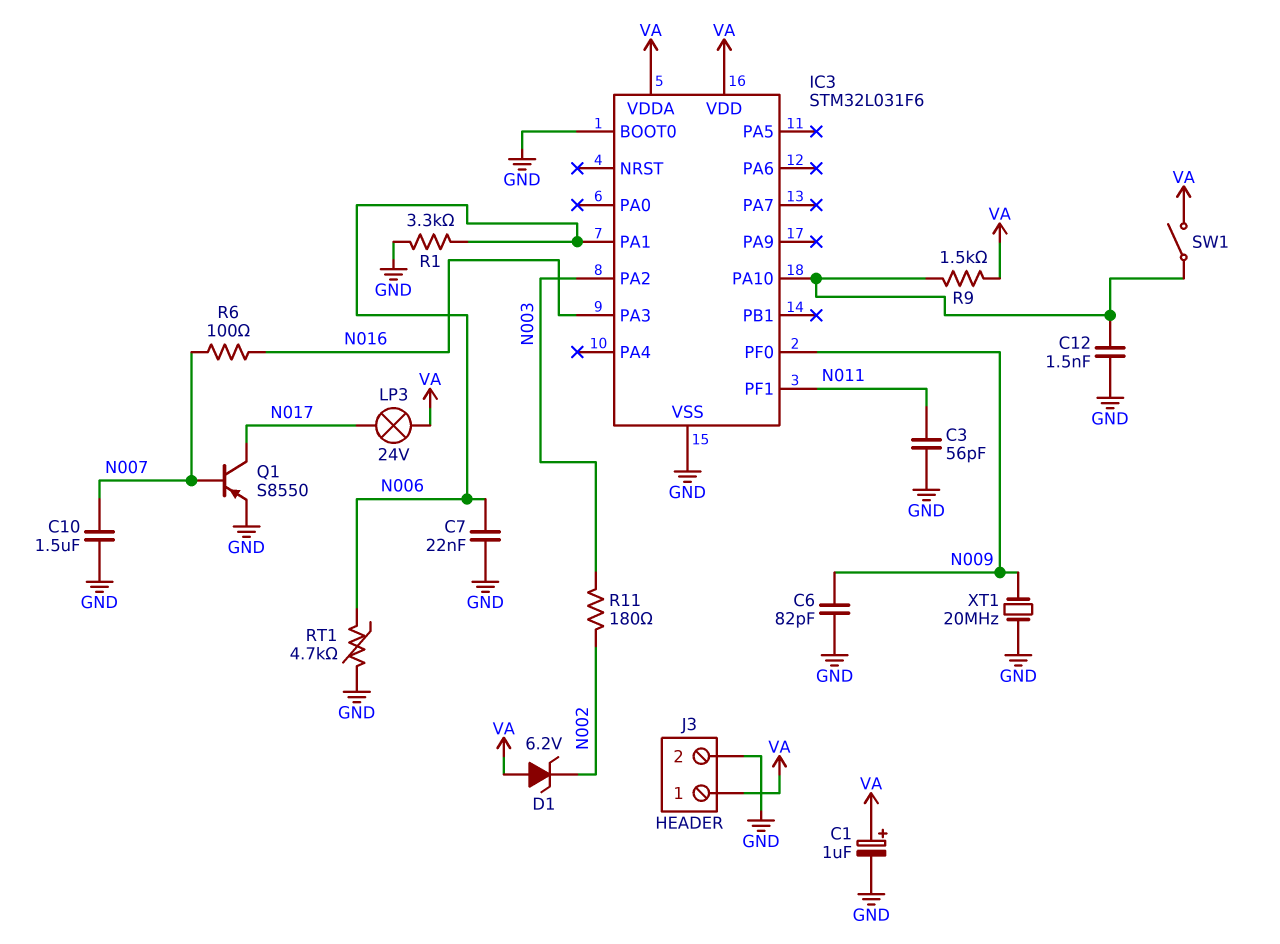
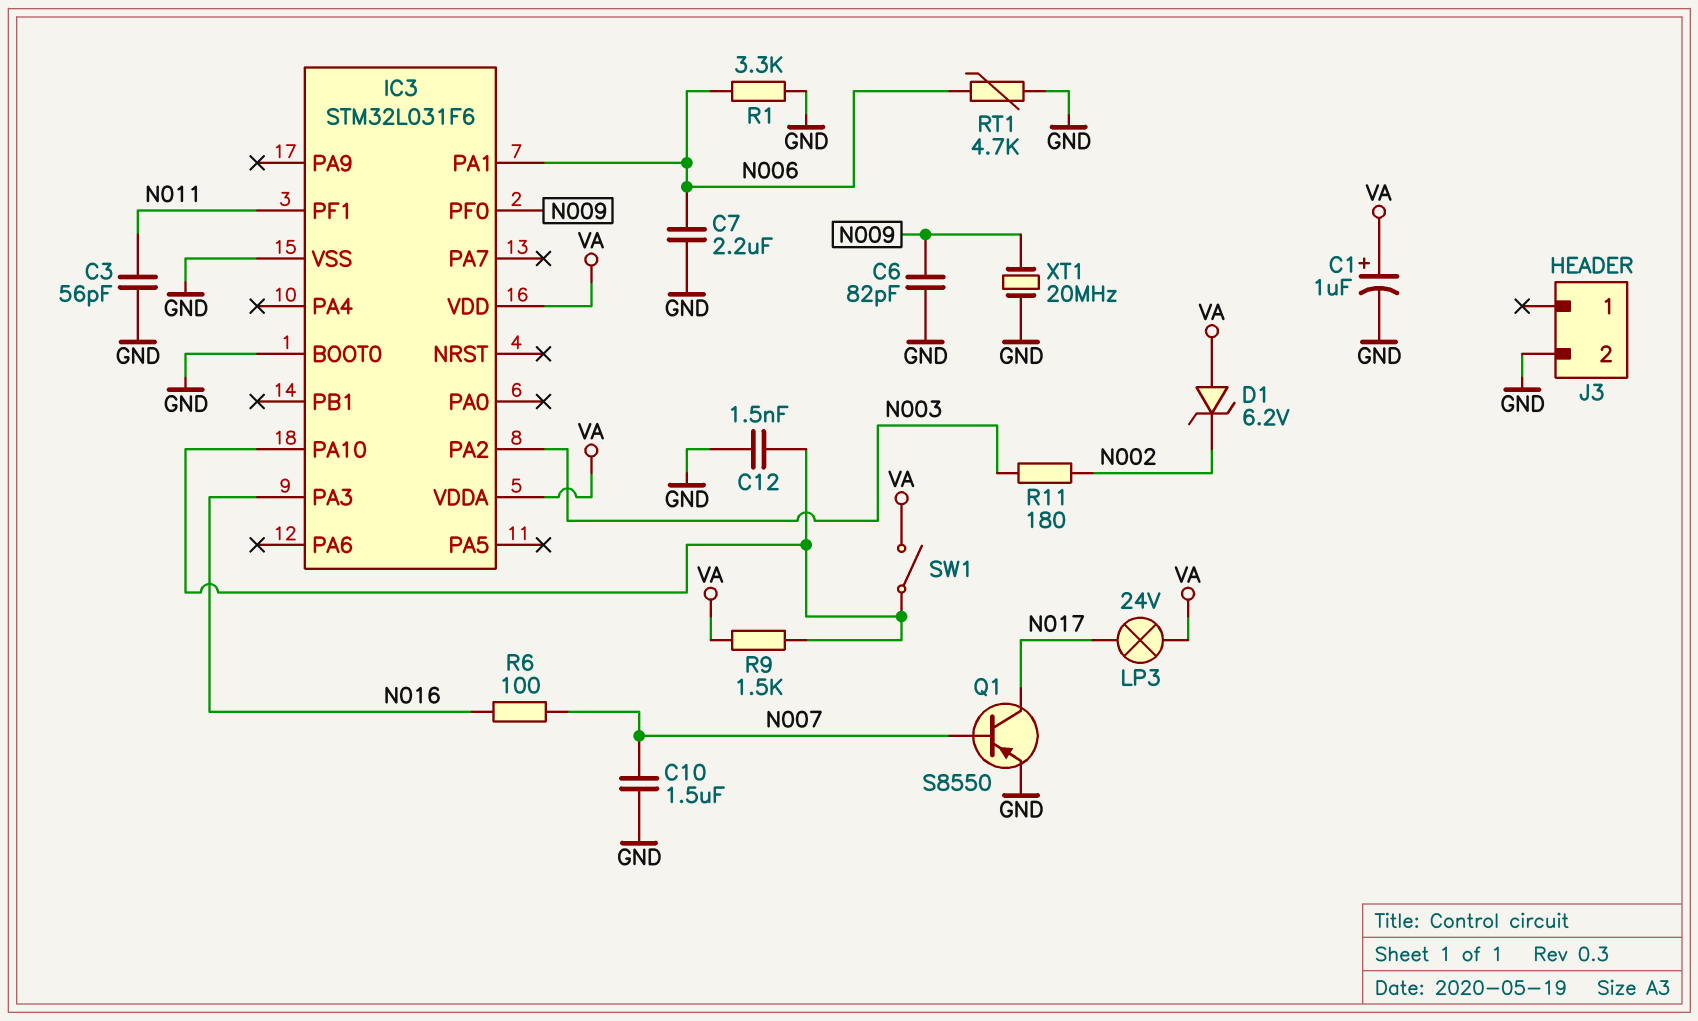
C7: 22nF (GND, N006) -> 2.2uF (GND, N006)
J3 pin 1: VA -> none

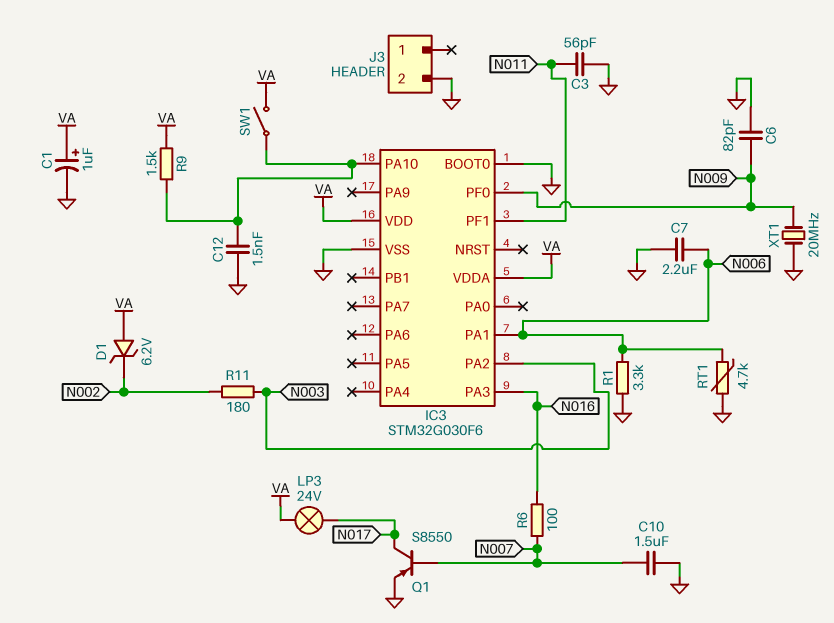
IC3: STM32L031F6 -> STM32G030F6

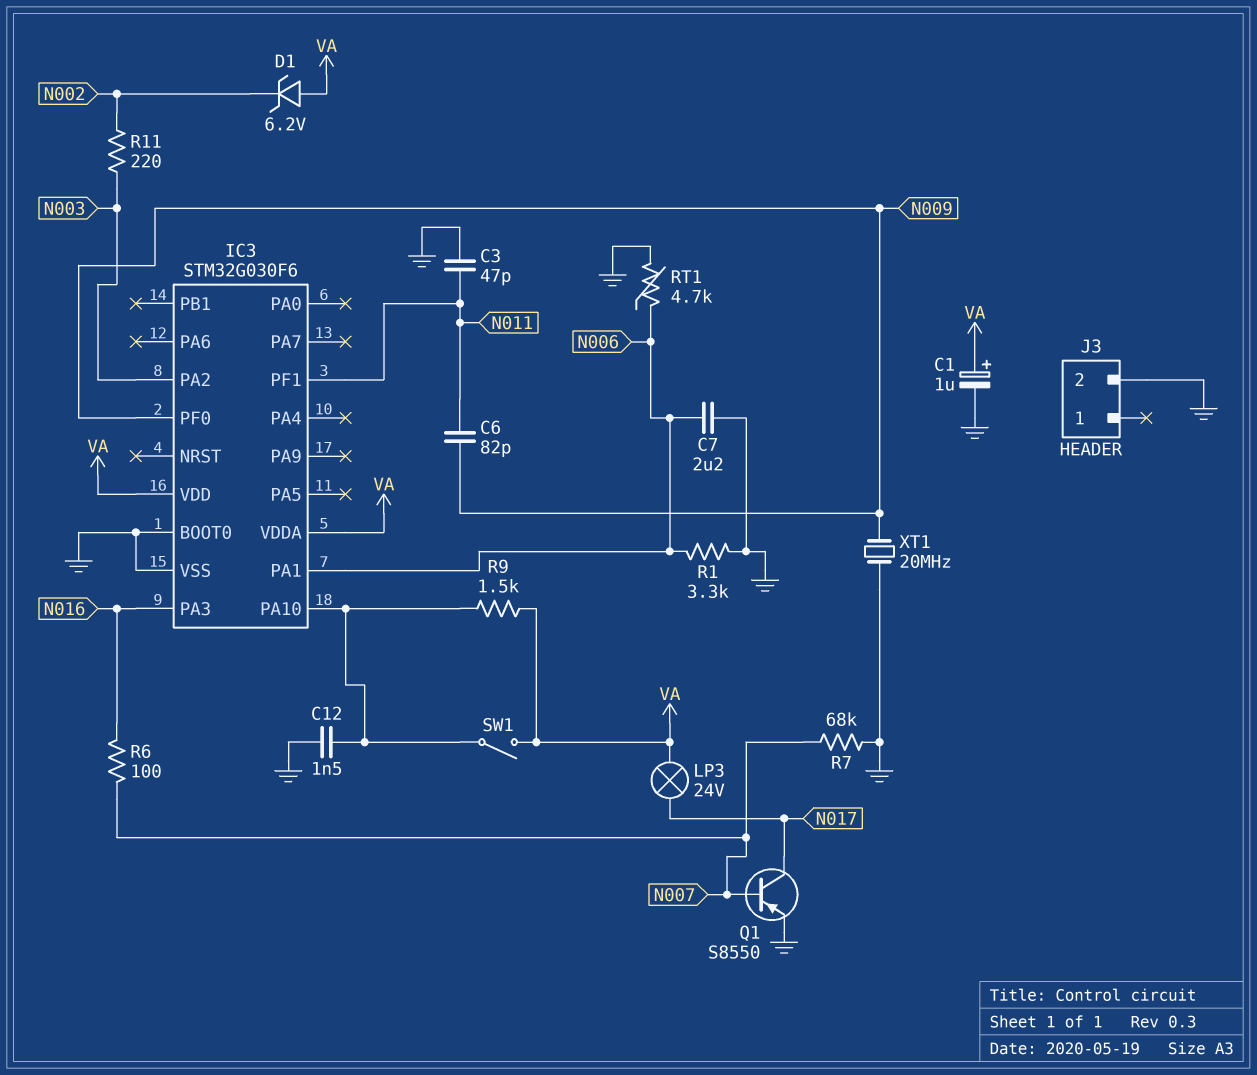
C3: 56pF (GND, N011) -> 47pF (GND, N011)
C6: 82pF (GND, N009) -> 82pF (N009, N011)
C10: 1.5uF (GND, N007) -> none
R7: none -> 68k (GND, N007)
R11: 180 (N002, N003) -> 220 (N002, N003)

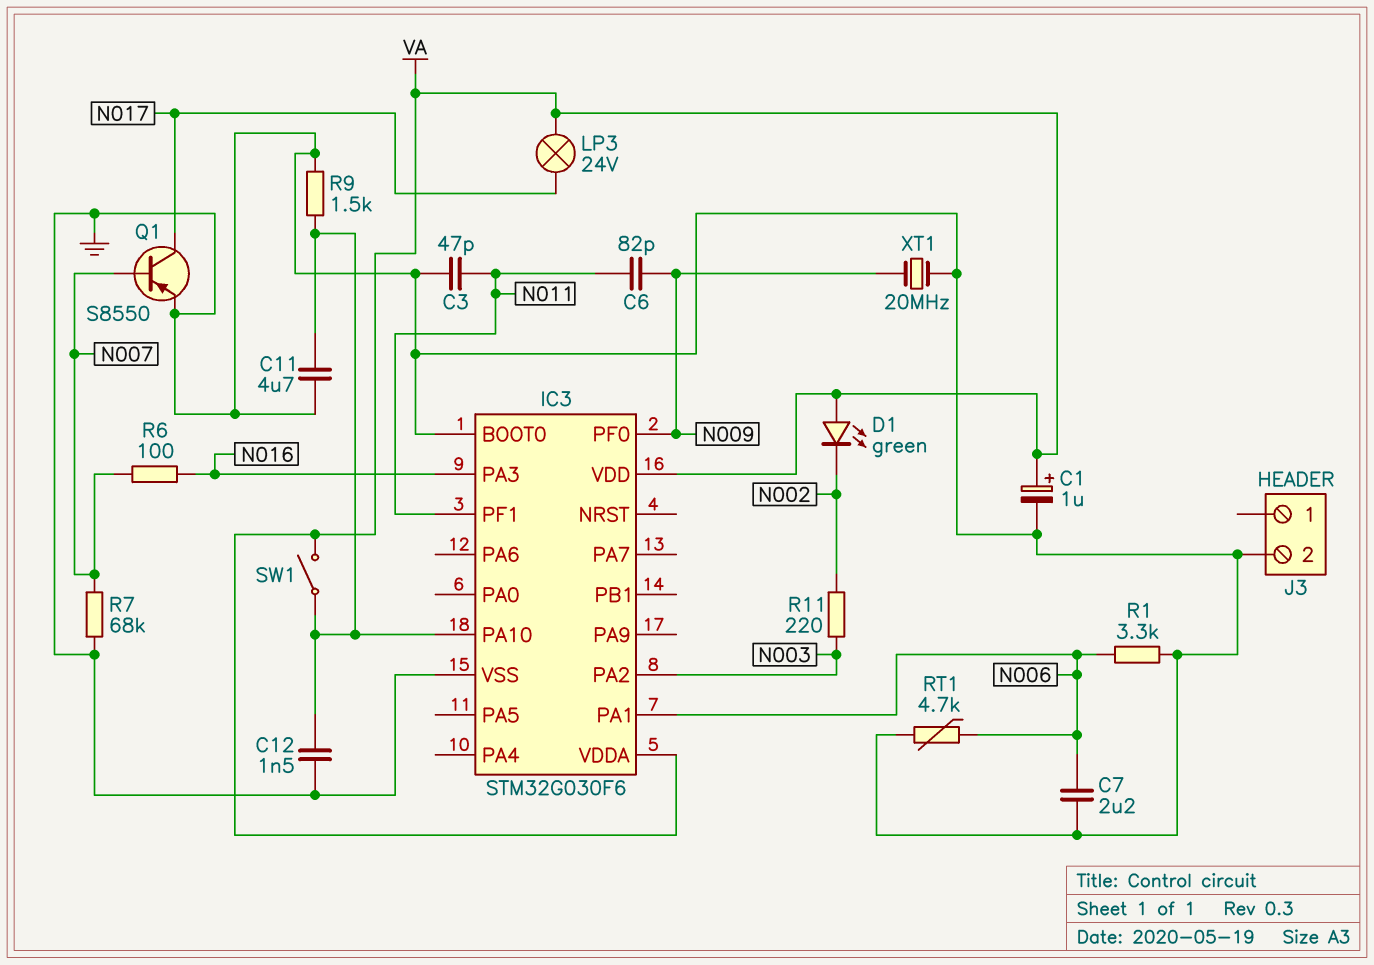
C11: none -> 4.7uF (GND, IC3/PA10)
D1: zener 6.2V (A VA, K N002) -> LED green (A VA, K N002)
R9: 1.5k (IC3/PA10, VA) -> 1.5k (GND, IC3/PA10)

